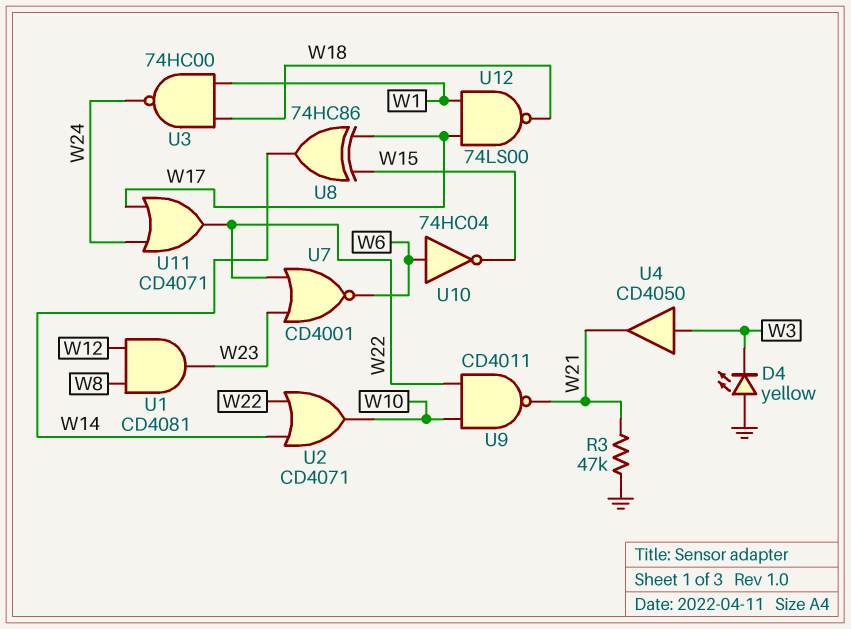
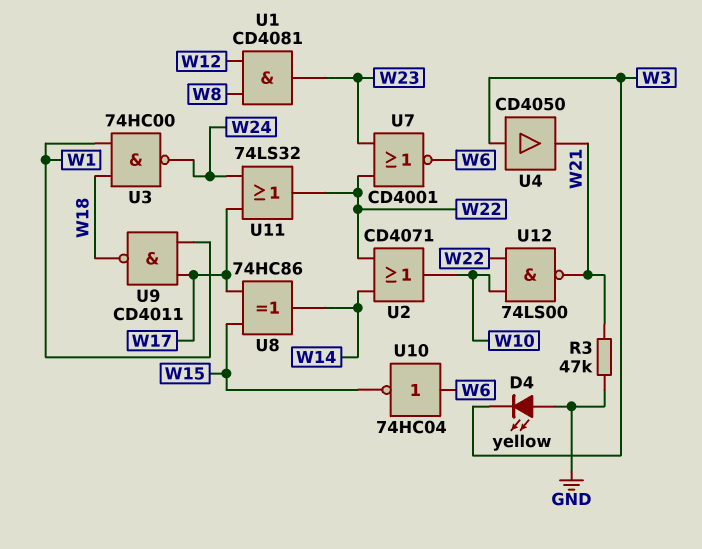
U9: NAND CD4011 (in W10, in W22, out W21) -> NAND CD4011 (in W1, in W17, out W18)
U11: OR CD4071 (in W17, in W24, out W22) -> OR 74LS32 (in W17, in W24, out W22)
U12: NAND 74LS00 (in W1, in W17, out W18) -> NAND 74LS00 (in W10, in W22, out W21)

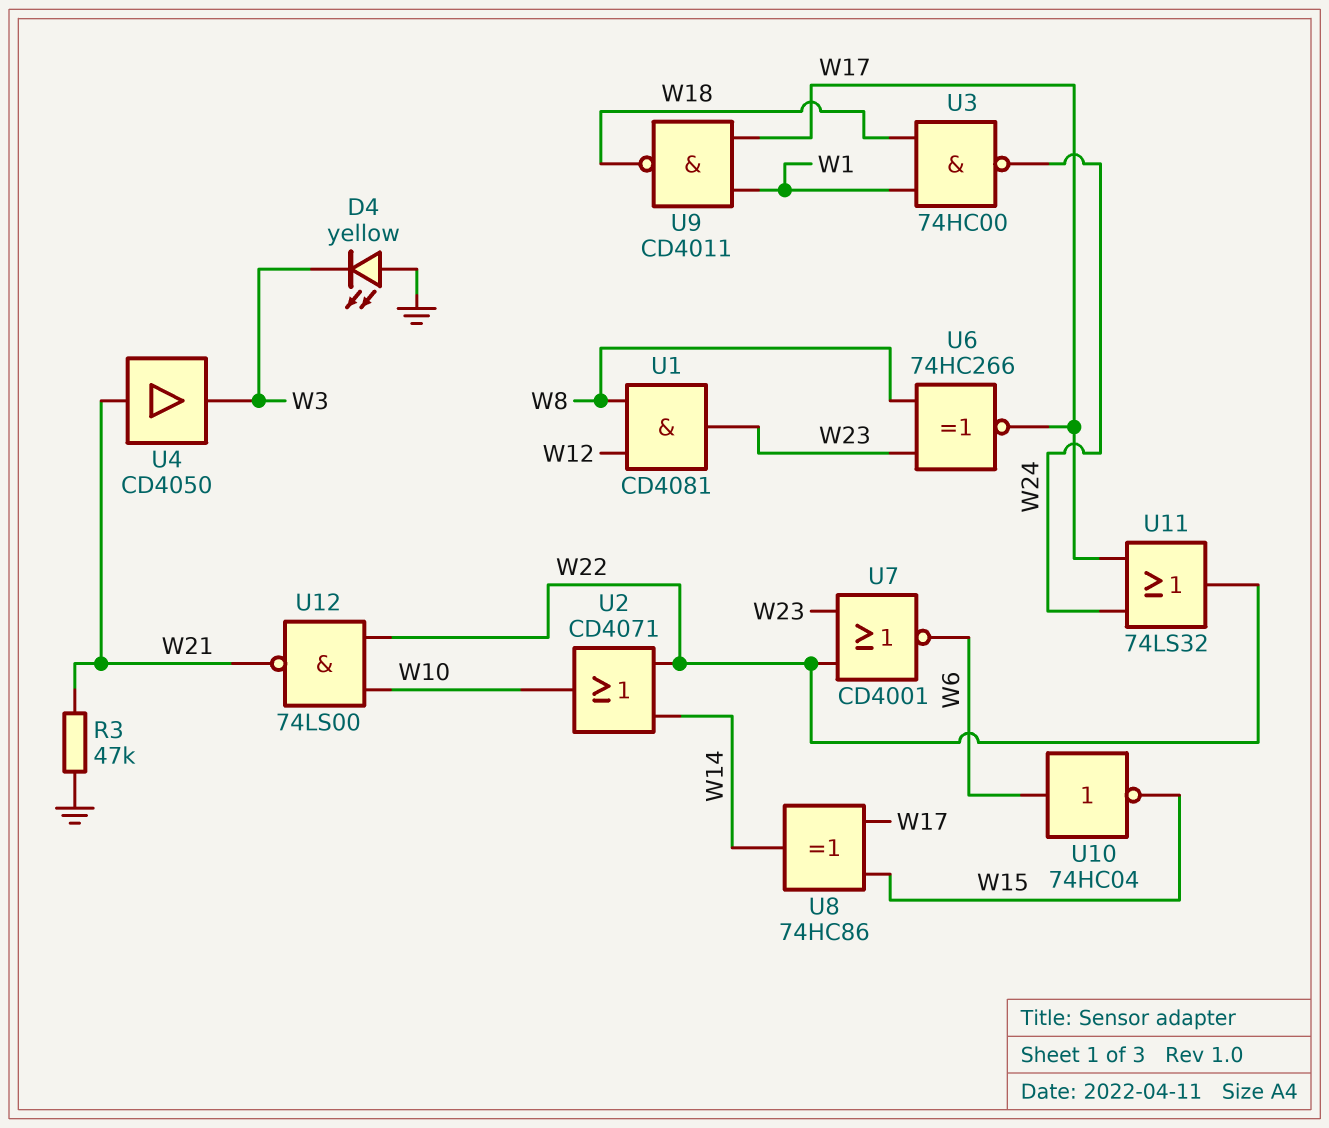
U4: buffer CD4050 (in W3, out W21) -> buffer CD4050 (in W21, out W3)
U6: none -> XNOR 74HC266 (in W8, in W23, out W17)

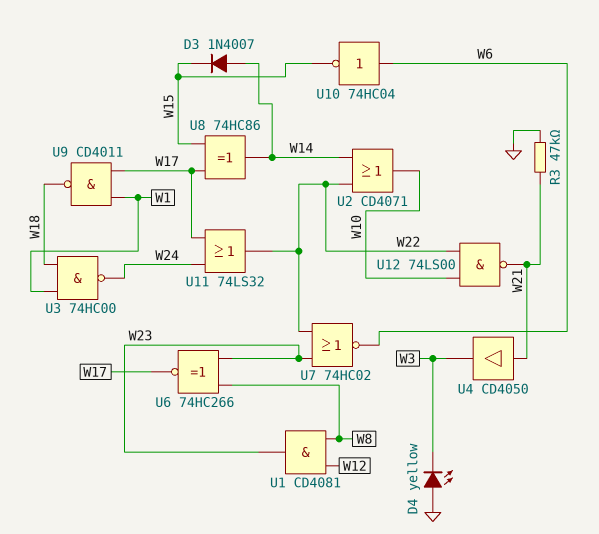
D3: none -> diode 1N4007 (A W14, K W15)
U7: NOR CD4001 (in W22, in W23, out W6) -> NOR 74HC02 (in W22, in W23, out W6)

